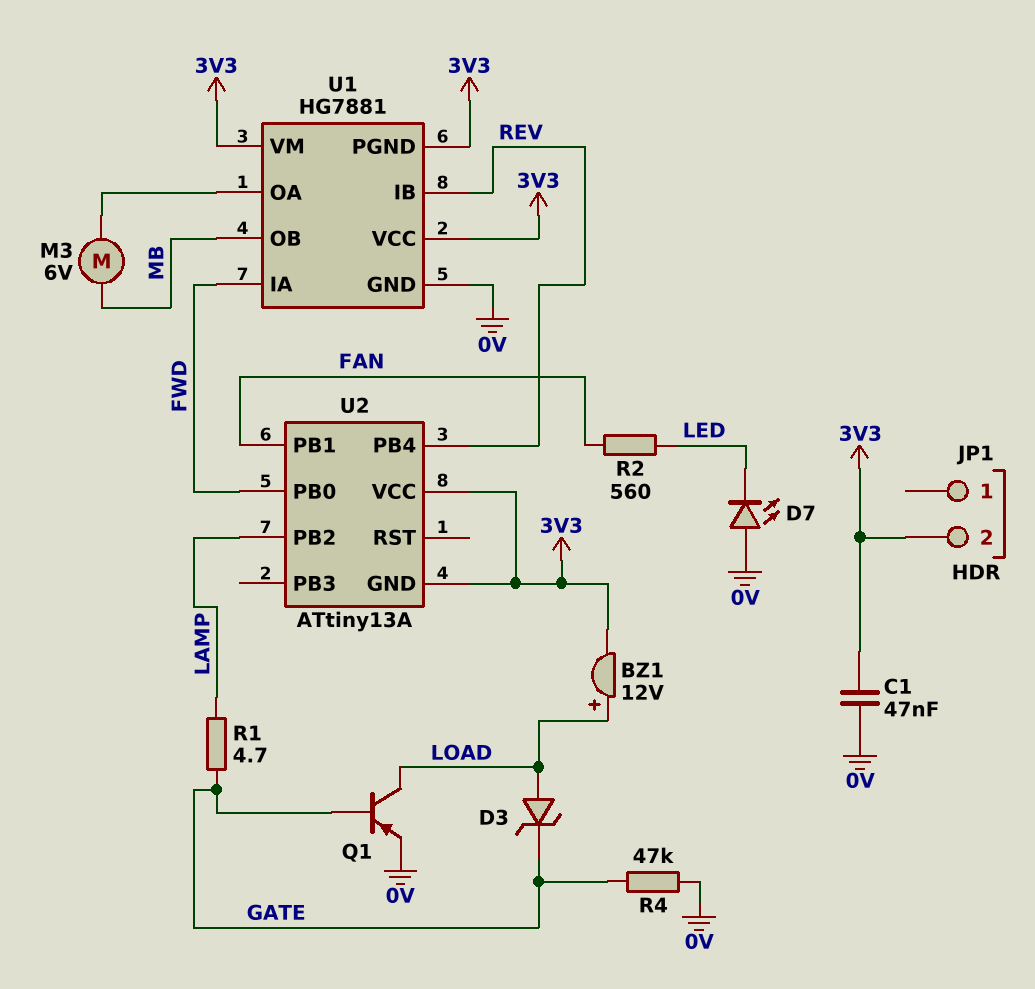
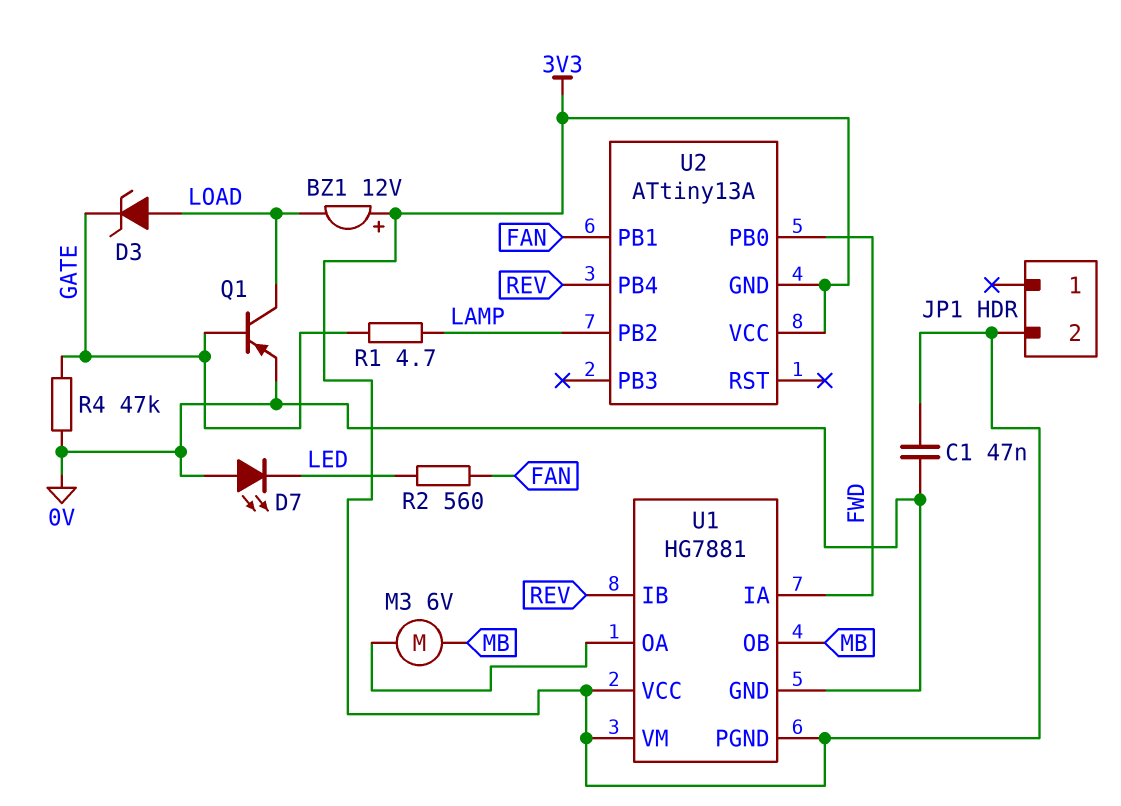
BZ1: buzzer 12V (plus LOAD, minus 3V3) -> buzzer 12V (plus 3V3, minus LOAD)

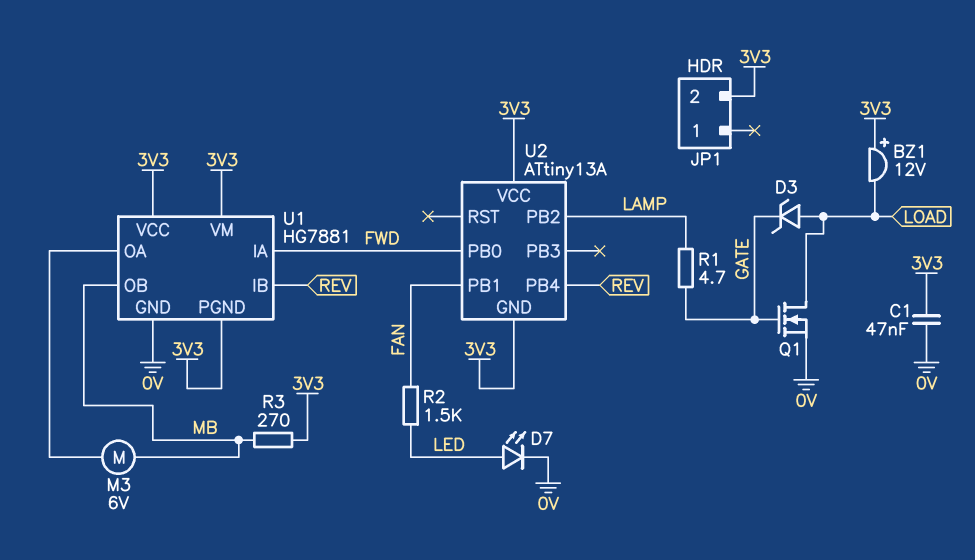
D7: LED (A 0V, K LED) -> LED (A LED, K 0V)
Q1: PNP (B GATE, C LOAD, E 0V) -> NMOS (G GATE, D LOAD, S 0V)
R2: 560 (FAN, LED) -> 1.5k (FAN, LED)
R3: none -> 270 (3V3, MB)
R4: 47k (0V, GATE) -> none

